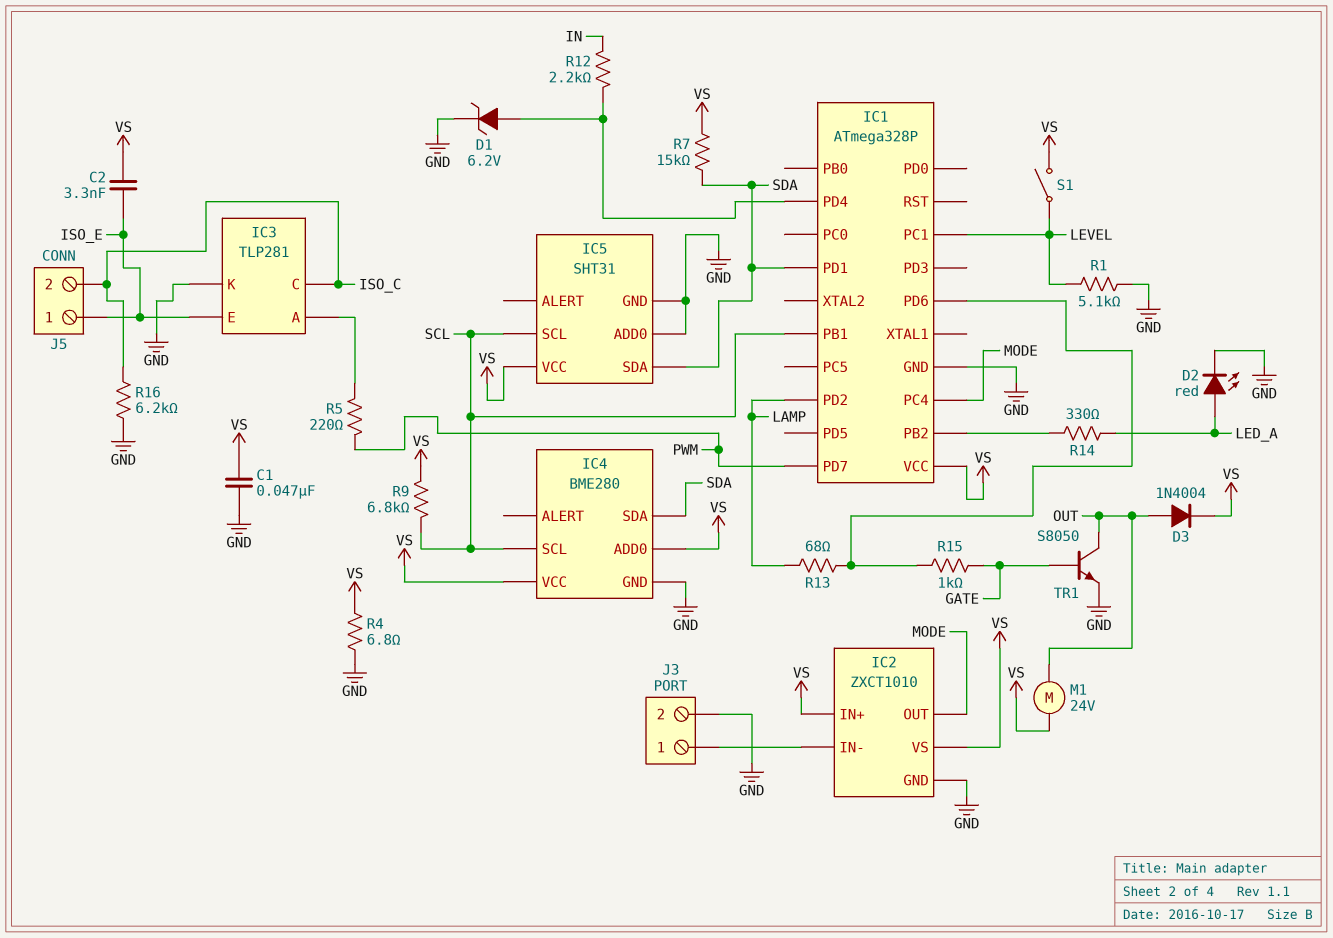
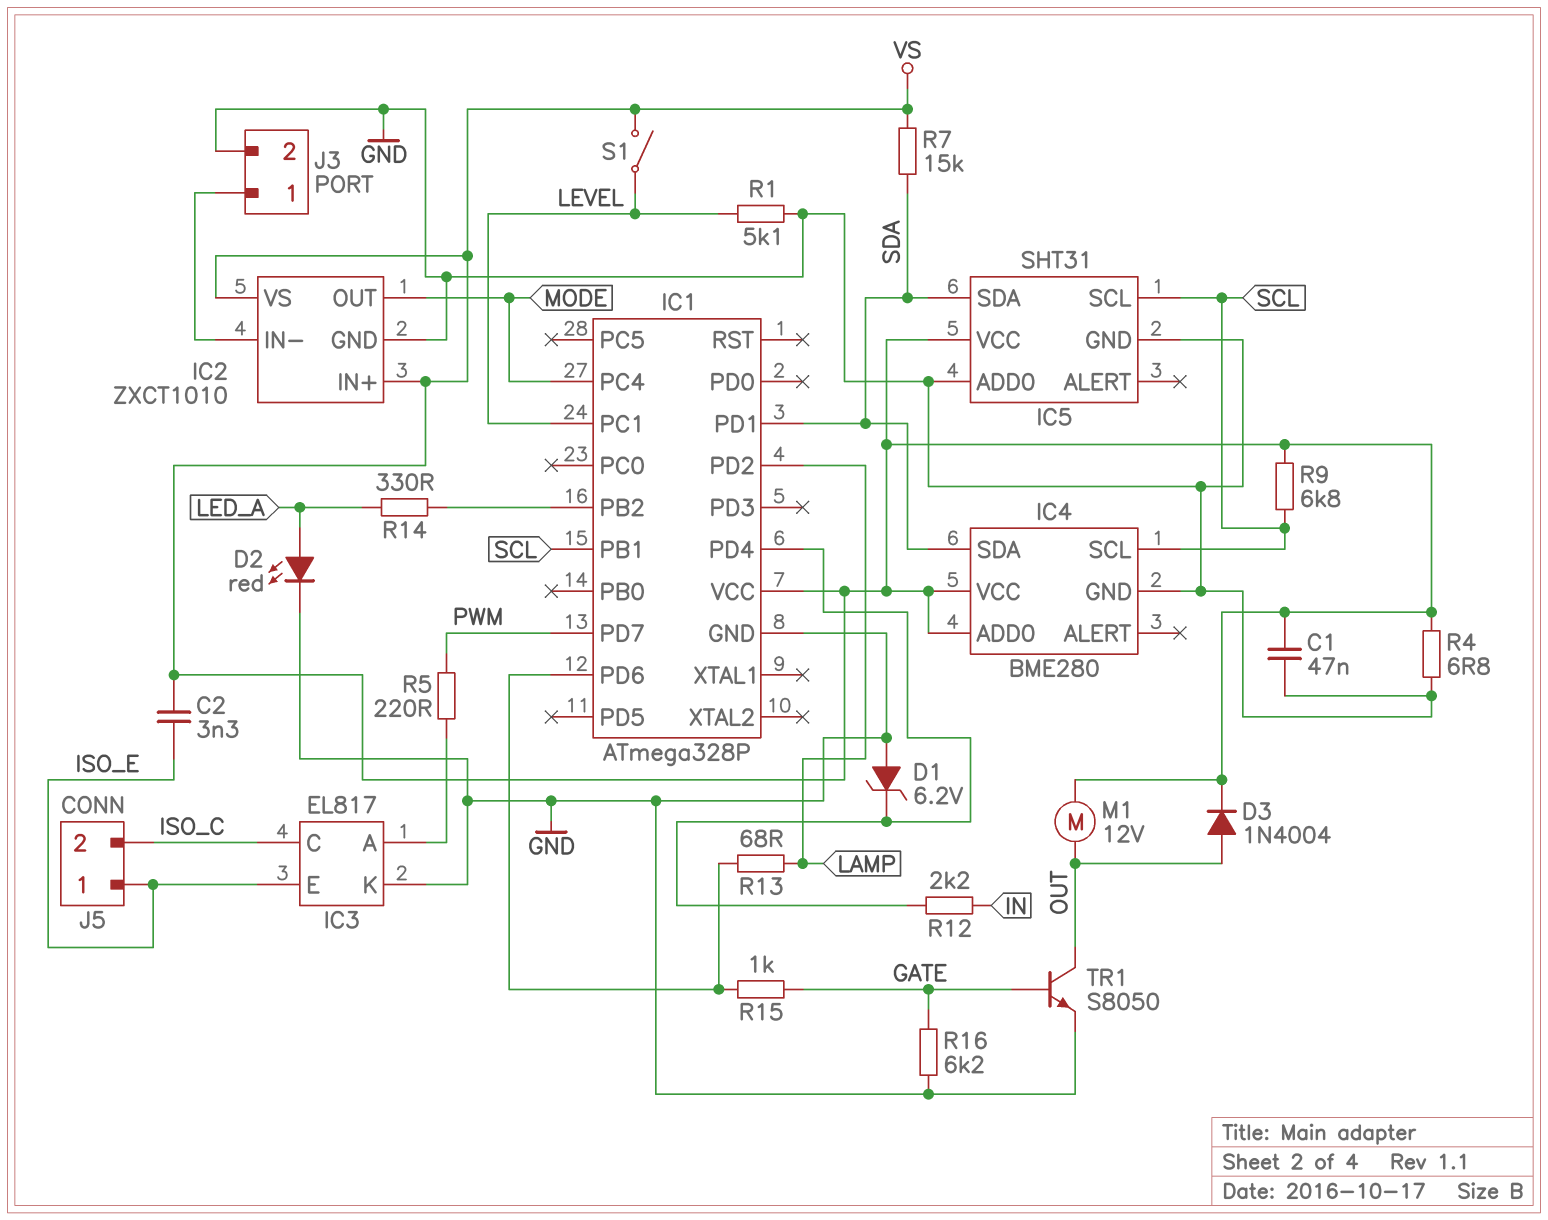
D1: zener 6.2V (A IC1/PD4, K GND) -> zener 6.2V (A GND, K IC1/PD4)
IC3: TLP281 -> EL817
M1: motor 24V (OUT, VS) -> motor 12V (OUT, VS)
R16: 6.2k (GND, ISO_C) -> 6.2k (GATE, GND)

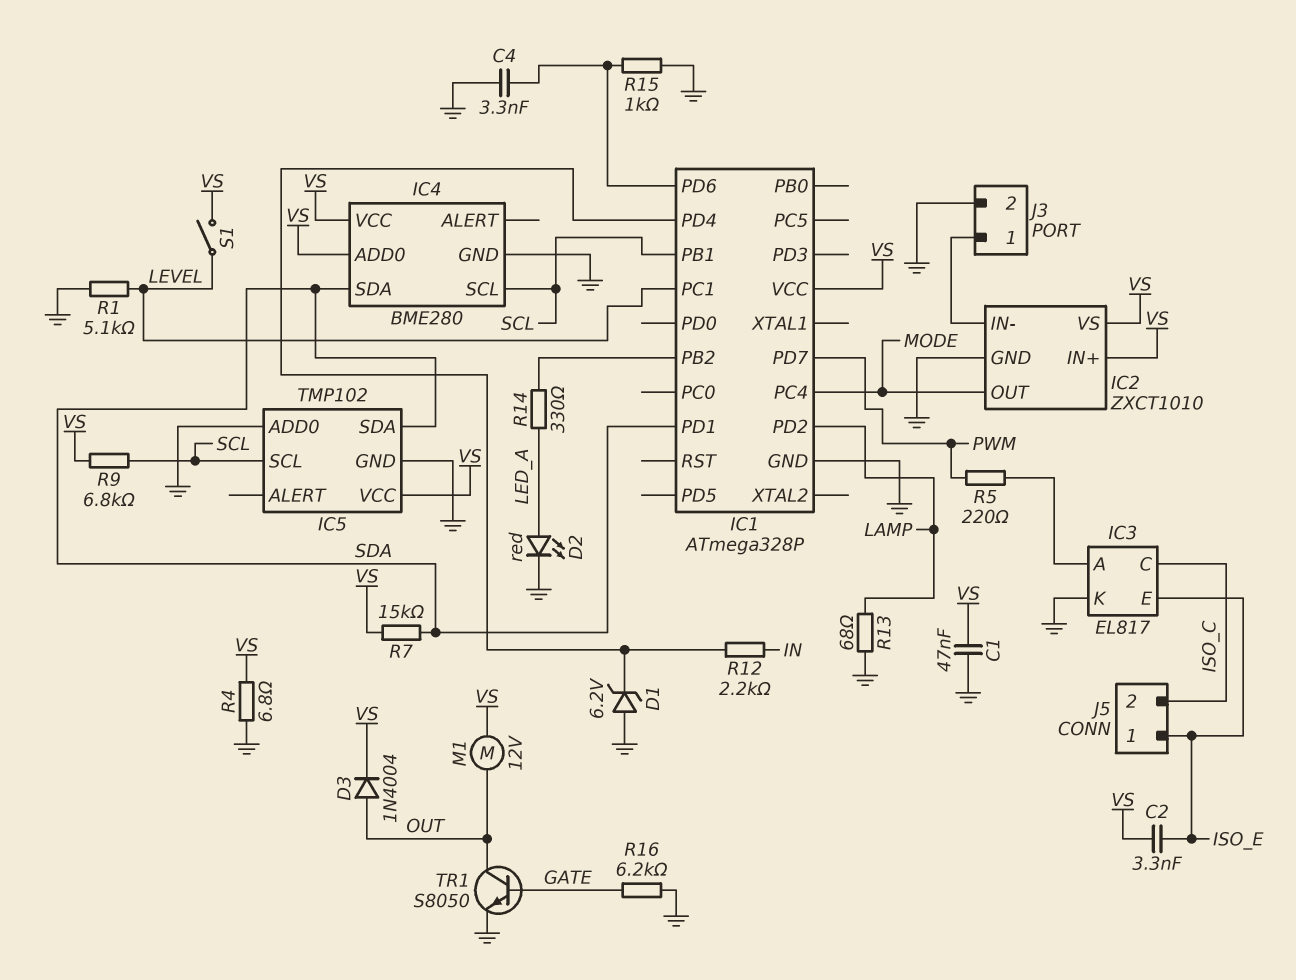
C4: none -> 3.3nF (GND, IC1/PD6)
IC5: SHT31 -> TMP102
R13: 68 (IC1/PD6, LAMP) -> 68 (GND, LAMP)
R15: 1k (GATE, IC1/PD6) -> 1k (GND, IC1/PD6)

